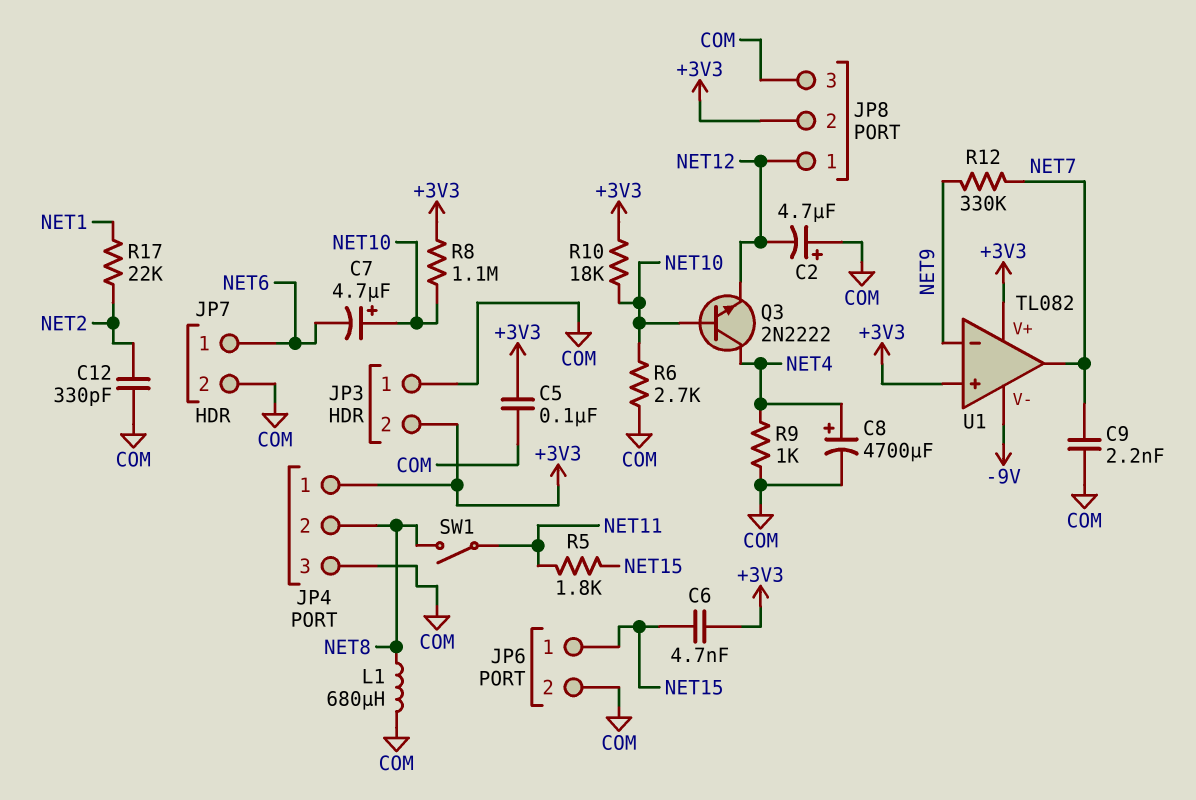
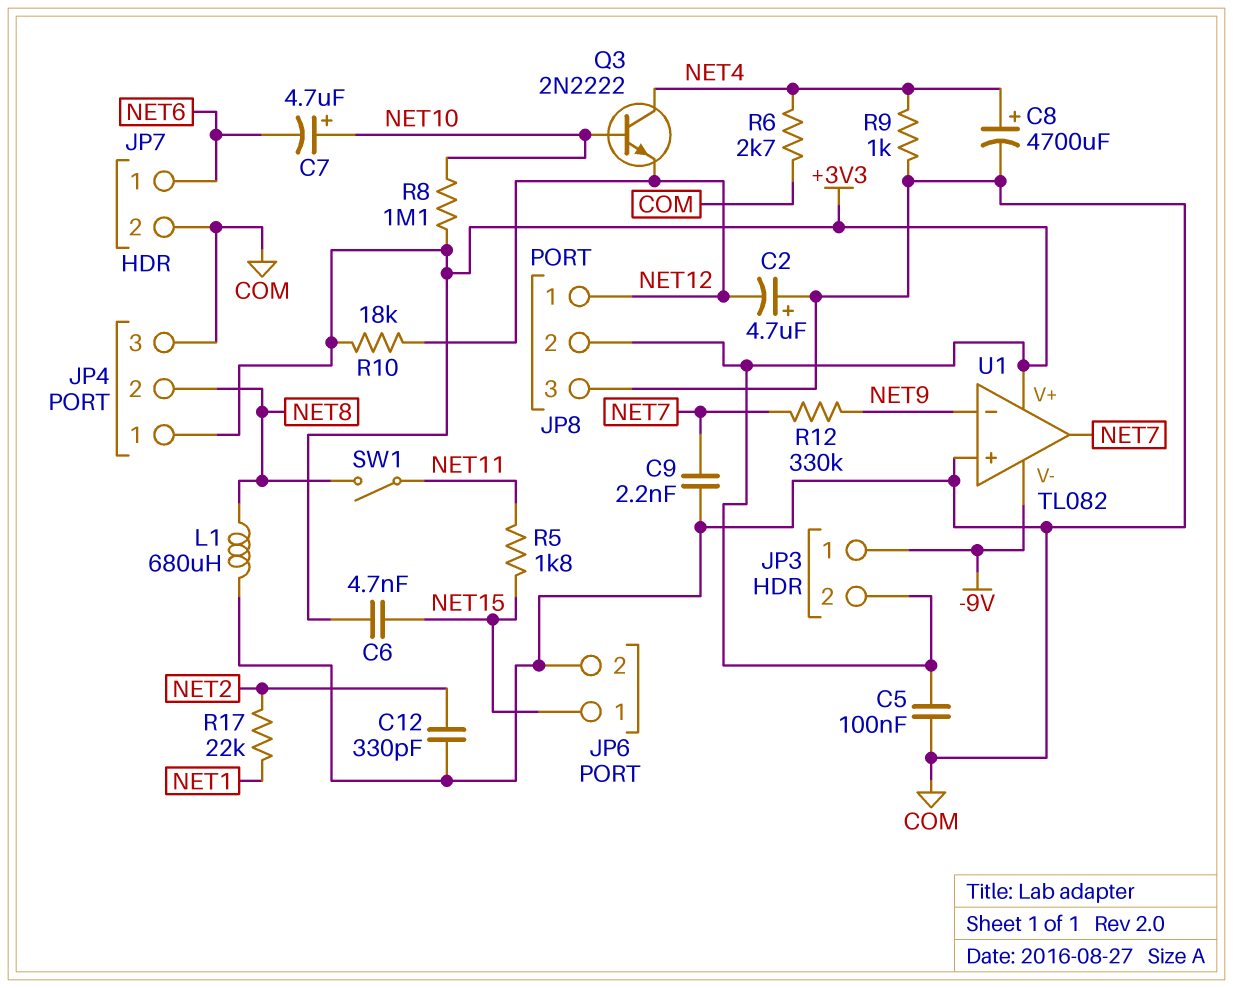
JP3 pin 1: COM -> -9V
R6: 2.7k (COM, NET10) -> 2.7k (COM, NET4)
R10: 18k (+3V3, NET10) -> 18k (+3V3, NET12)
U1 pin in+: +3V3 -> COM

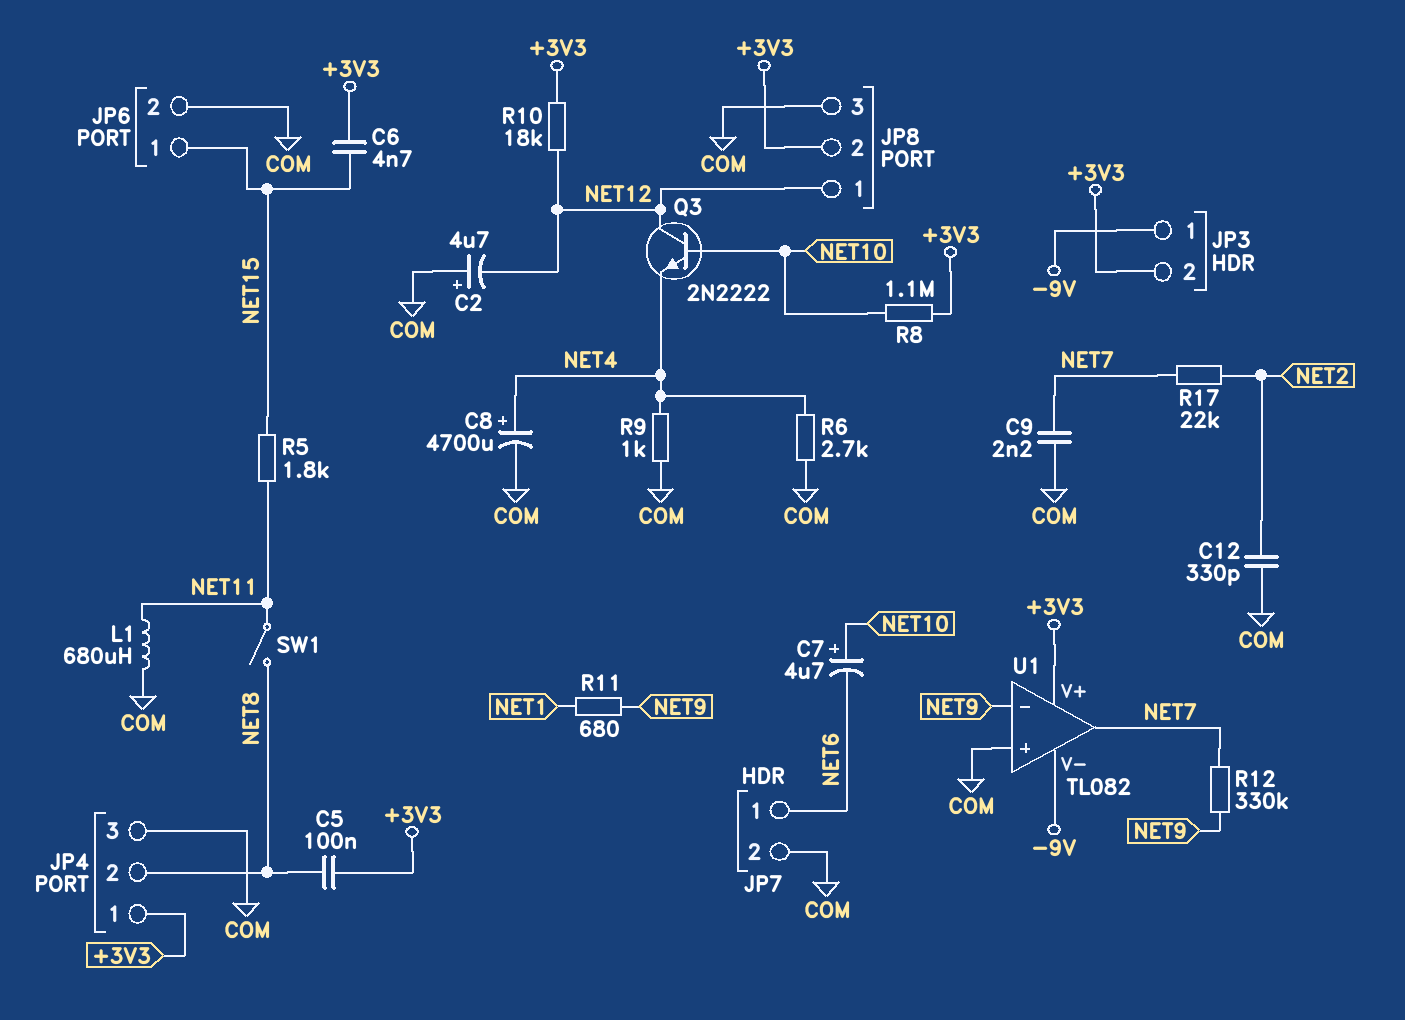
C5: 100nF (+3V3, COM) -> 100nF (+3V3, NET8)
L1: 680uH (COM, NET8) -> 680uH (COM, NET11)
Q3: NPN 2N2222 (B NET10, C NET4, E NET12) -> NPN 2N2222 (B NET10, C NET12, E NET4)
R11: none -> 680 (NET1, NET9)
R17: 22k (NET1, NET2) -> 22k (NET2, NET7)

